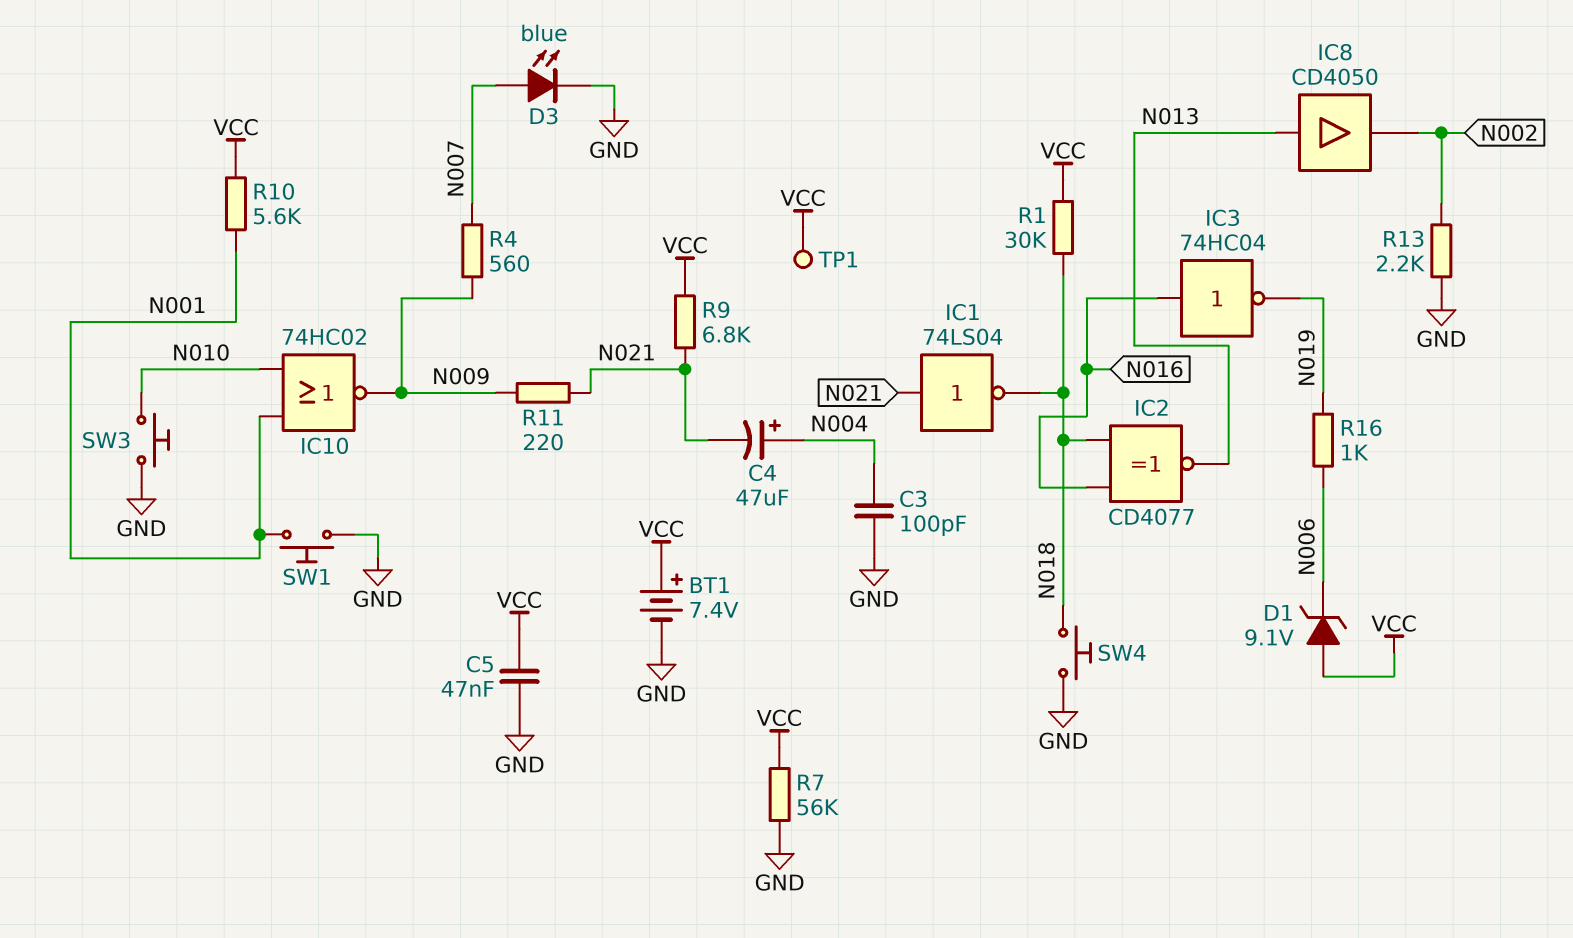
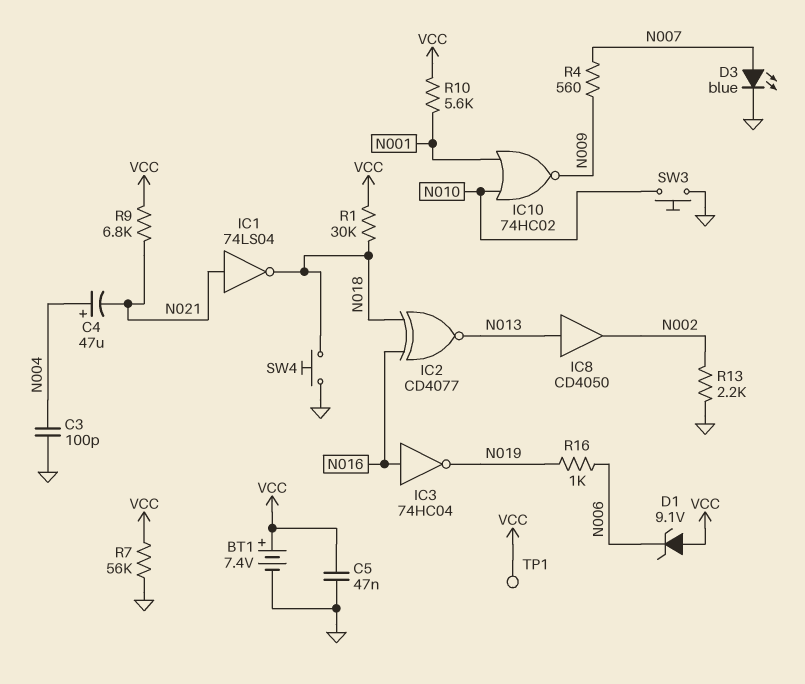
R11: 220 (N009, N021) -> none
SW1: button (GND, N001) -> none

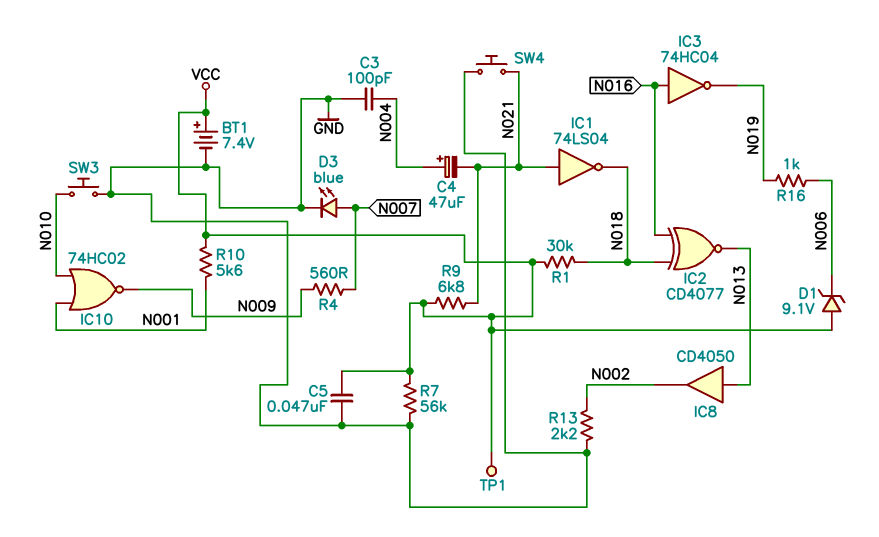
SW4: button (GND, N018) -> button (GND, N021)

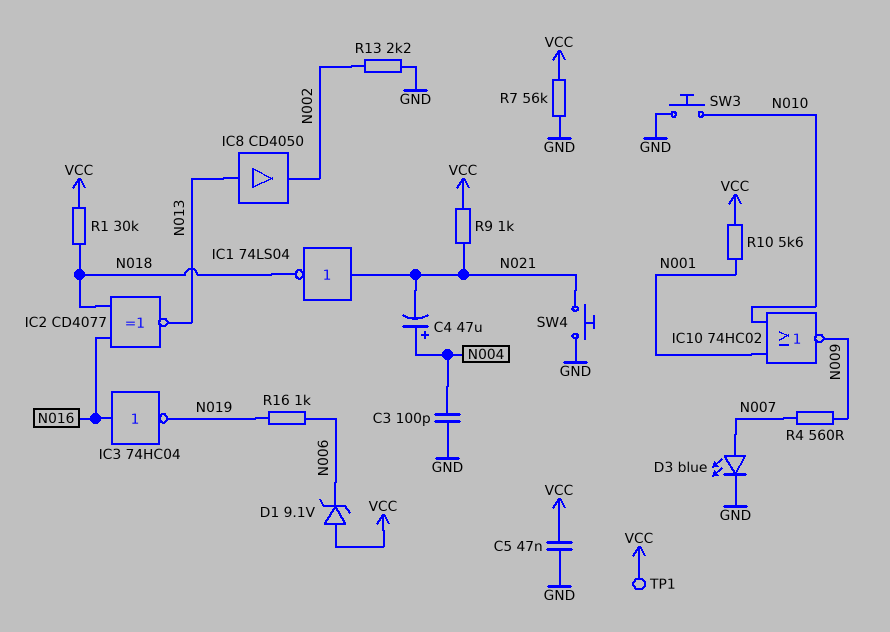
BT1: 7.4V (plus VCC, minus GND) -> none
R9: 6.8k (N021, VCC) -> 1k (N021, VCC)

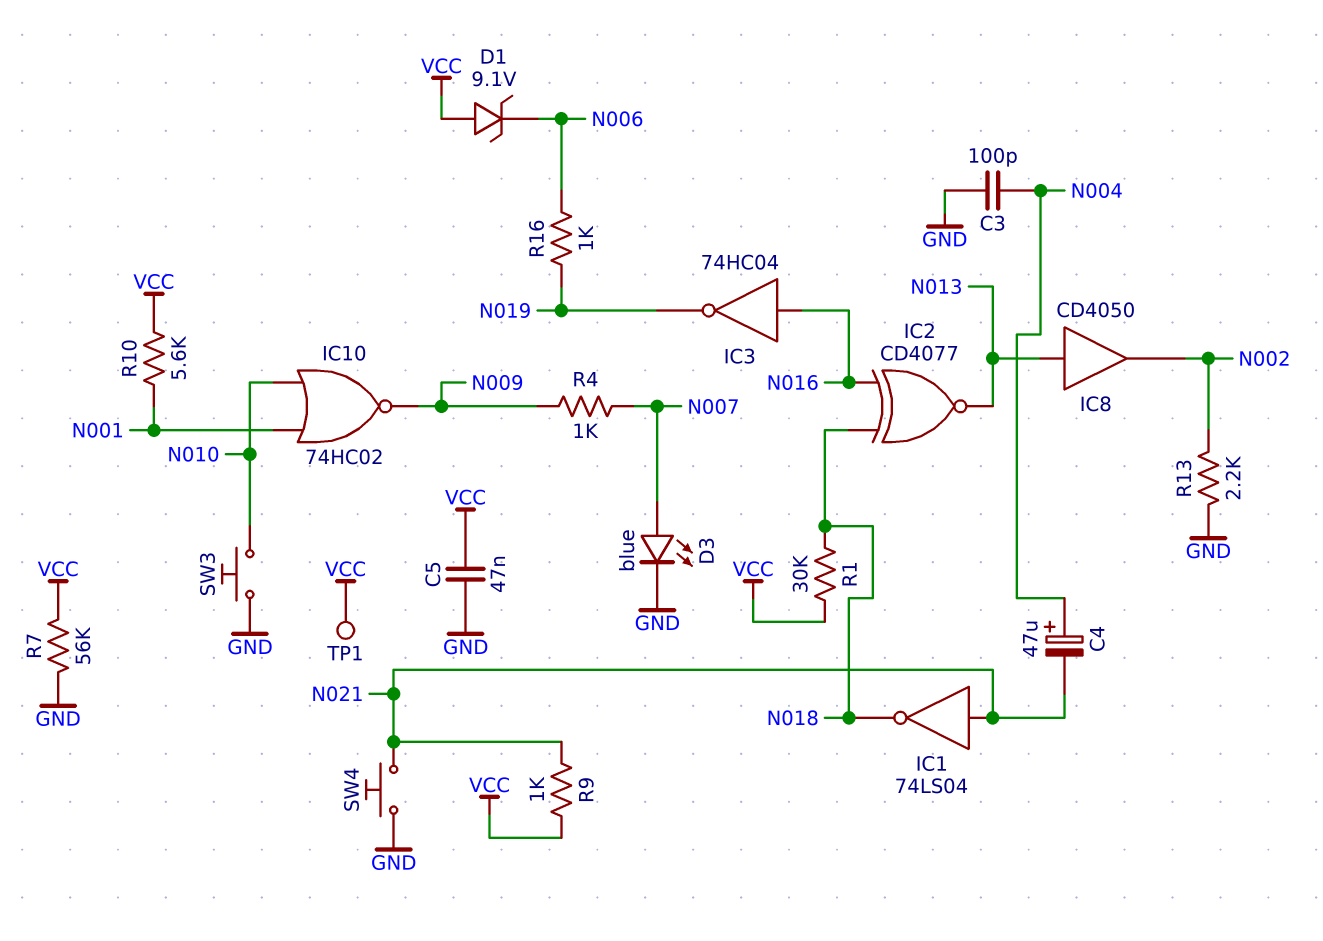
R4: 560 (N007, N009) -> 1k (N007, N009)

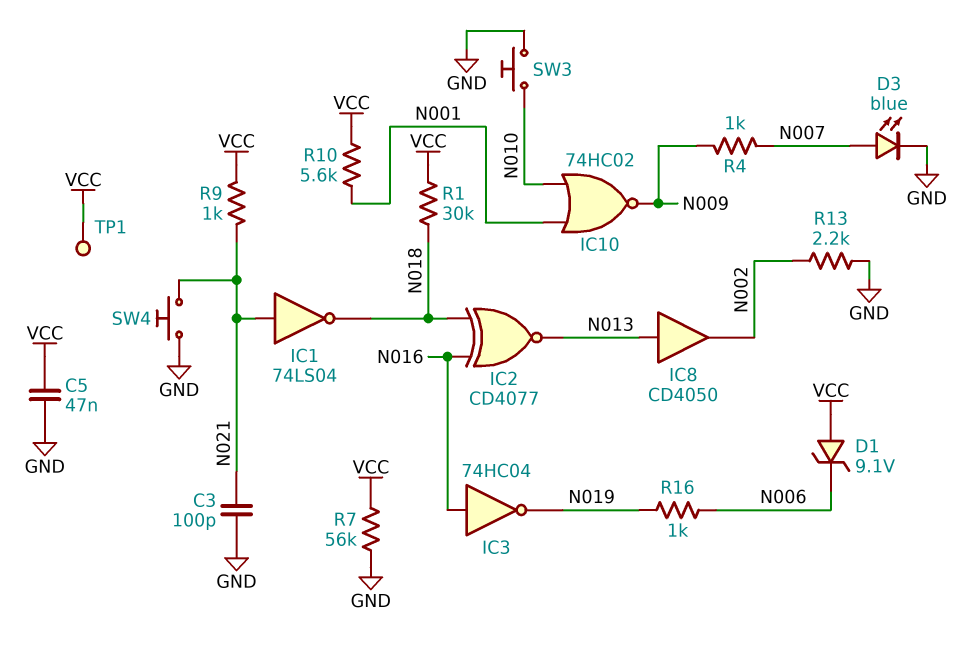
C3: 100pF (GND, N004) -> 100pF (GND, N021)
C4: 47uF (plus N004, minus N021) -> none

